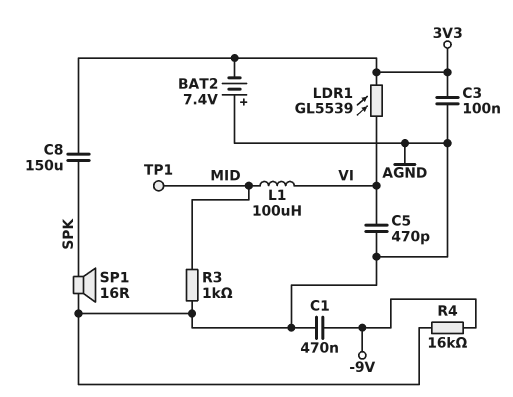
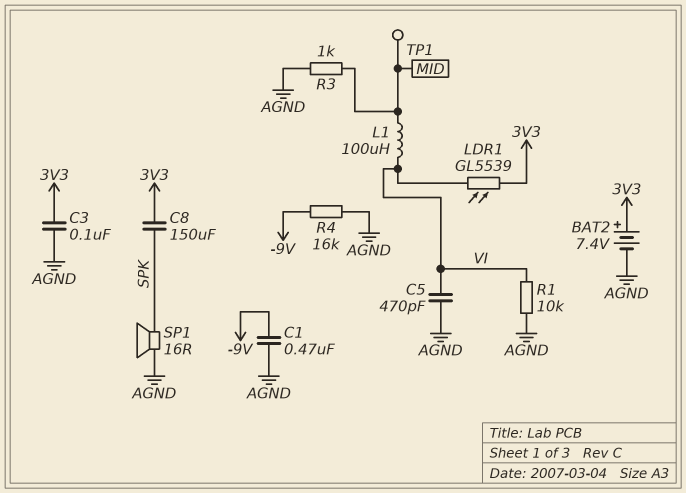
BAT2: 7.4V (plus AGND, minus 3V3) -> 7.4V (plus 3V3, minus AGND)
R1: none -> 10k (AGND, VI)

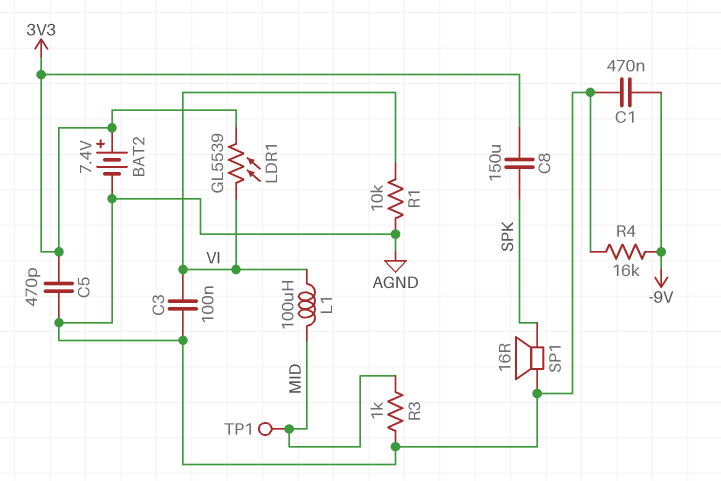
C3: 100nF (3V3, AGND) -> 100nF (AGND, VI)
C5: 470pF (AGND, VI) -> 470pF (3V3, AGND)

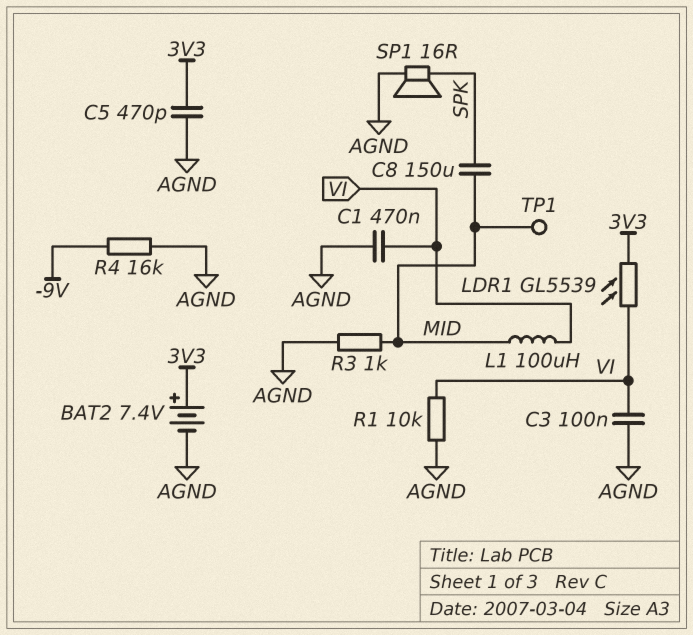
C1: 470nF (-9V, AGND) -> 470nF (AGND, VI)
C8: 150uF (3V3, SPK) -> 150uF (MID, SPK)

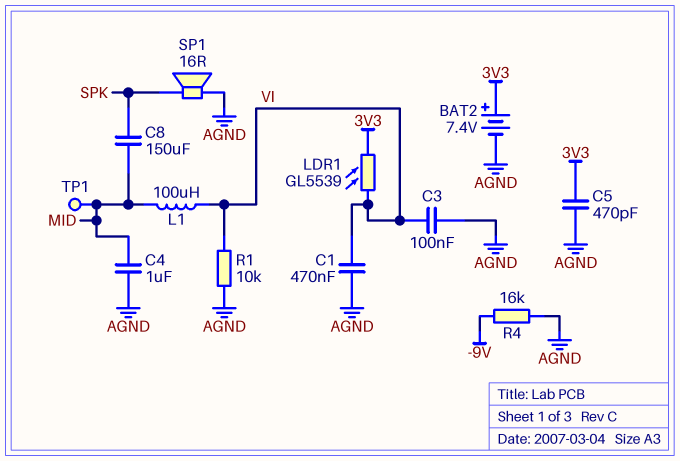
C4: none -> 1uF (AGND, MID)
R3: 1k (AGND, MID) -> none

